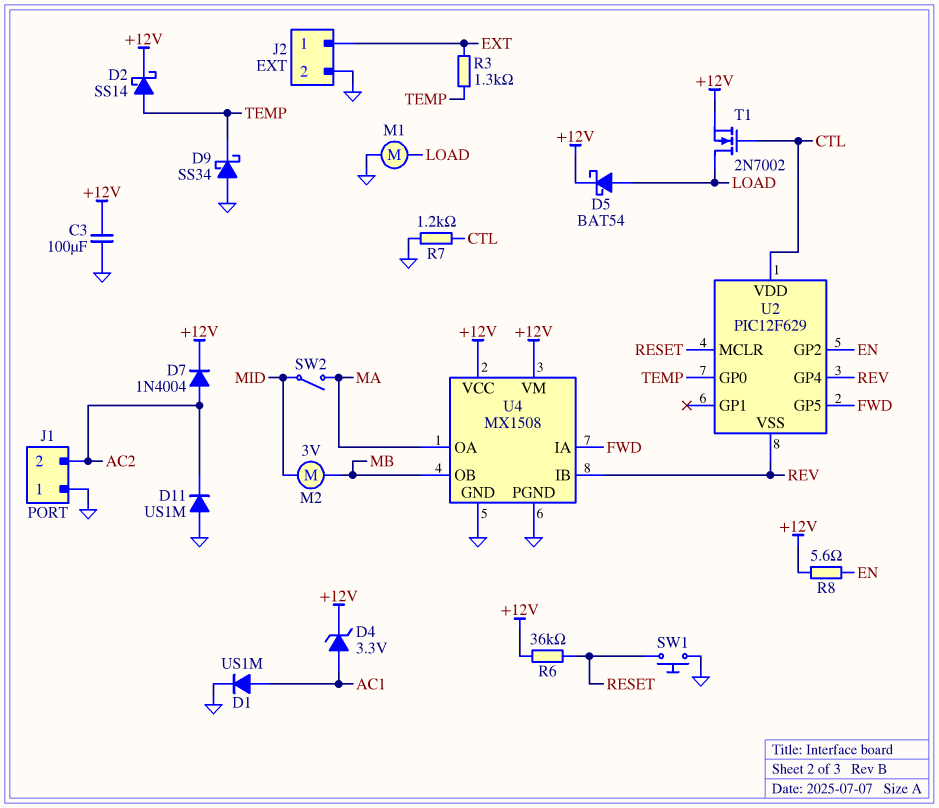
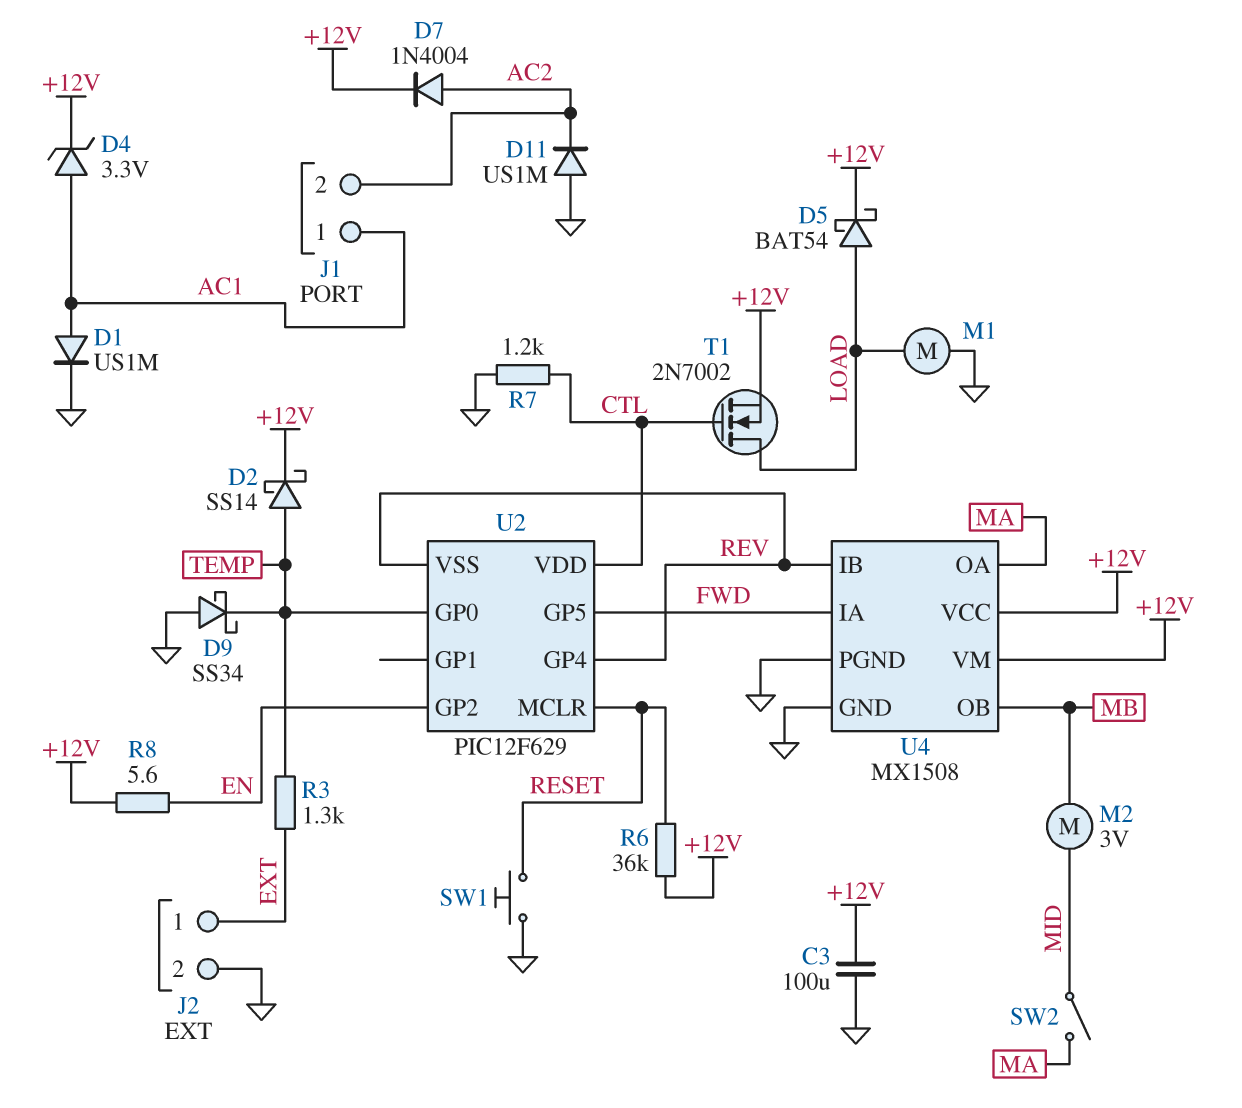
J1 pin 1: GND -> AC1

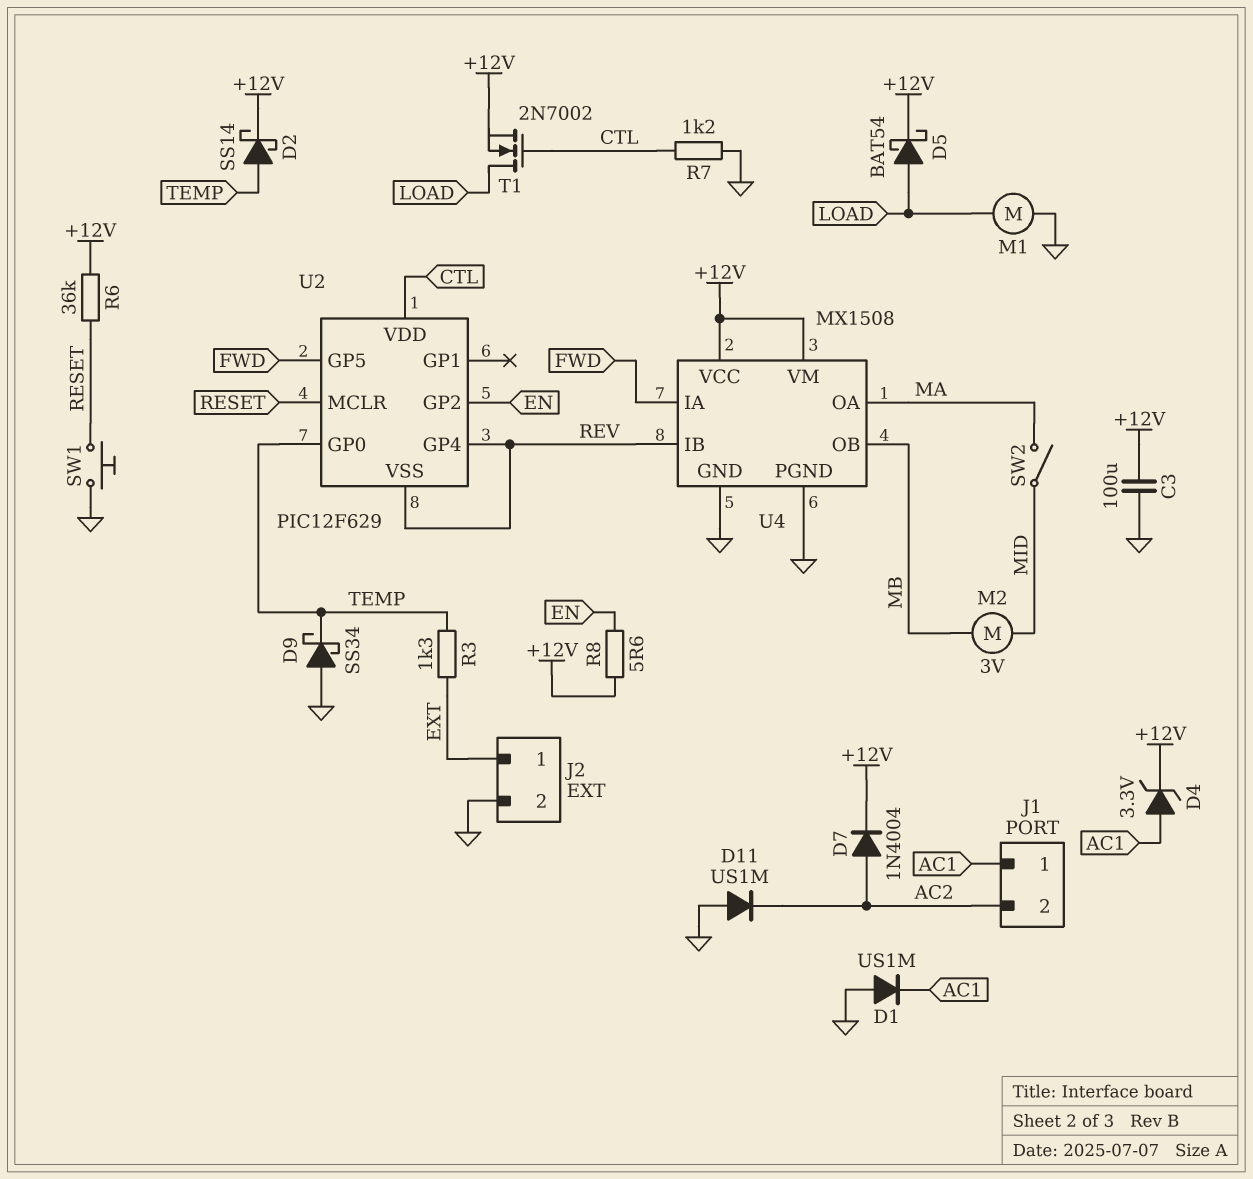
D1: diode US1M (A AC1, K GND) -> diode US1M (A GND, K AC1)

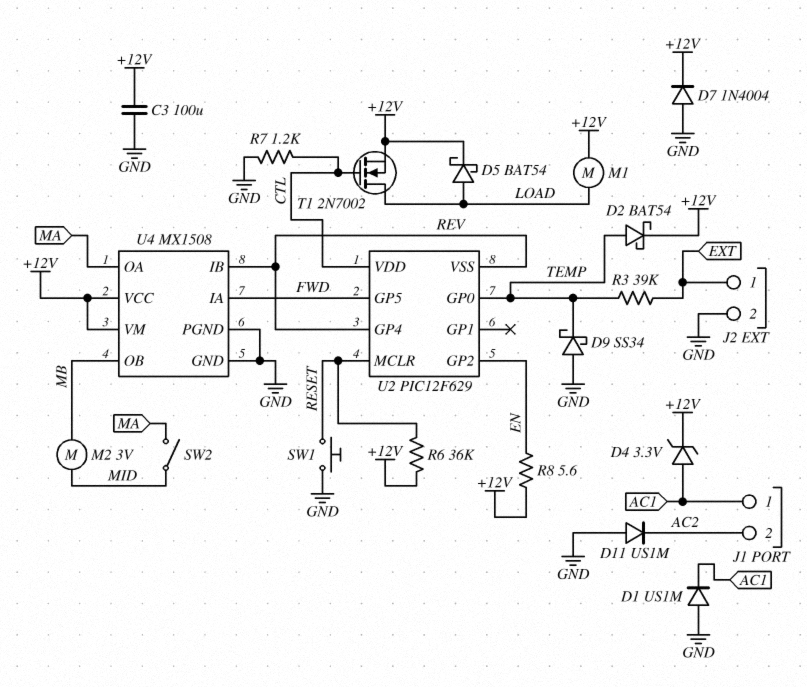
D2: schottky SS14 (A TEMP, K +12V) -> schottky BAT54 (A TEMP, K +12V)
D7: diode 1N4004 (A AC2, K +12V) -> diode 1N4004 (A GND, K +12V)
M1: motor (GND, LOAD) -> motor (+12V, LOAD)
R3: 1.3k (EXT, TEMP) -> 39k (EXT, TEMP)

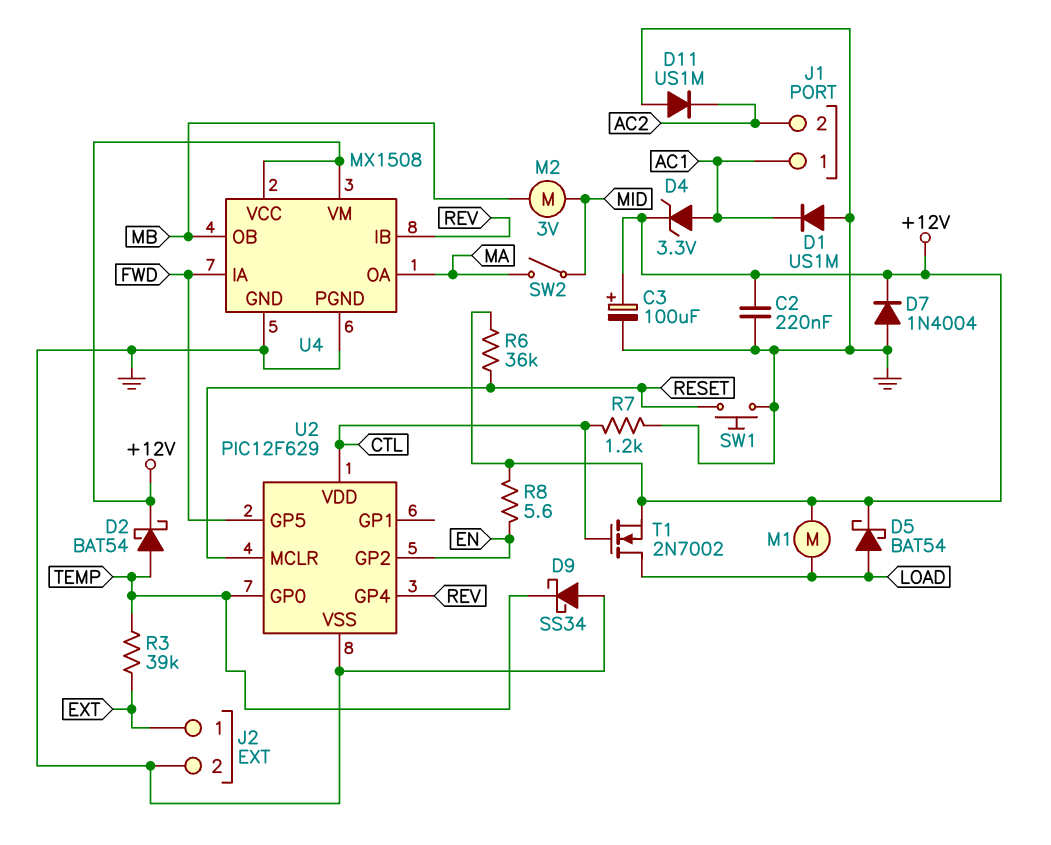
C2: none -> 220nF (+12V, GND)
C3: 100uF (+12V, GND) -> 100uF (plus +12V, minus GND)
U2 pin VSS: REV -> GND

